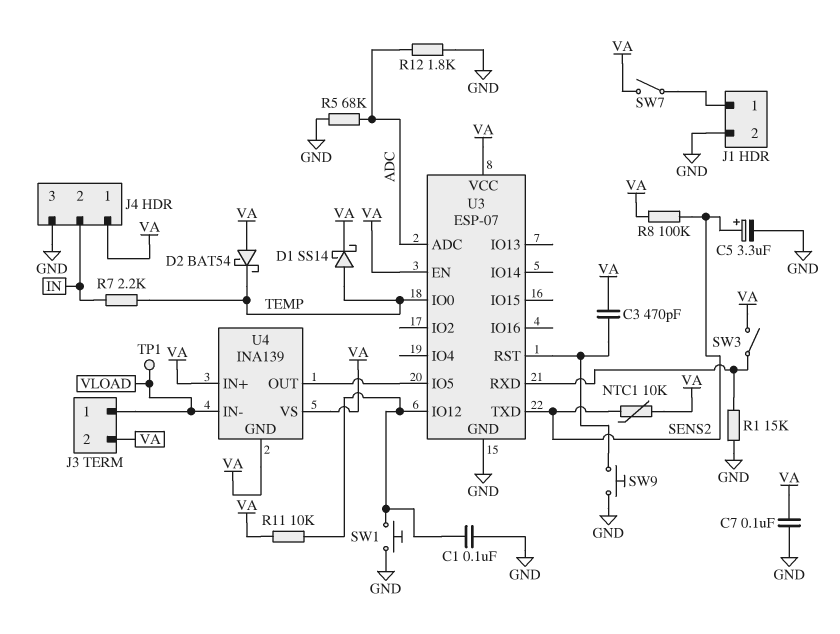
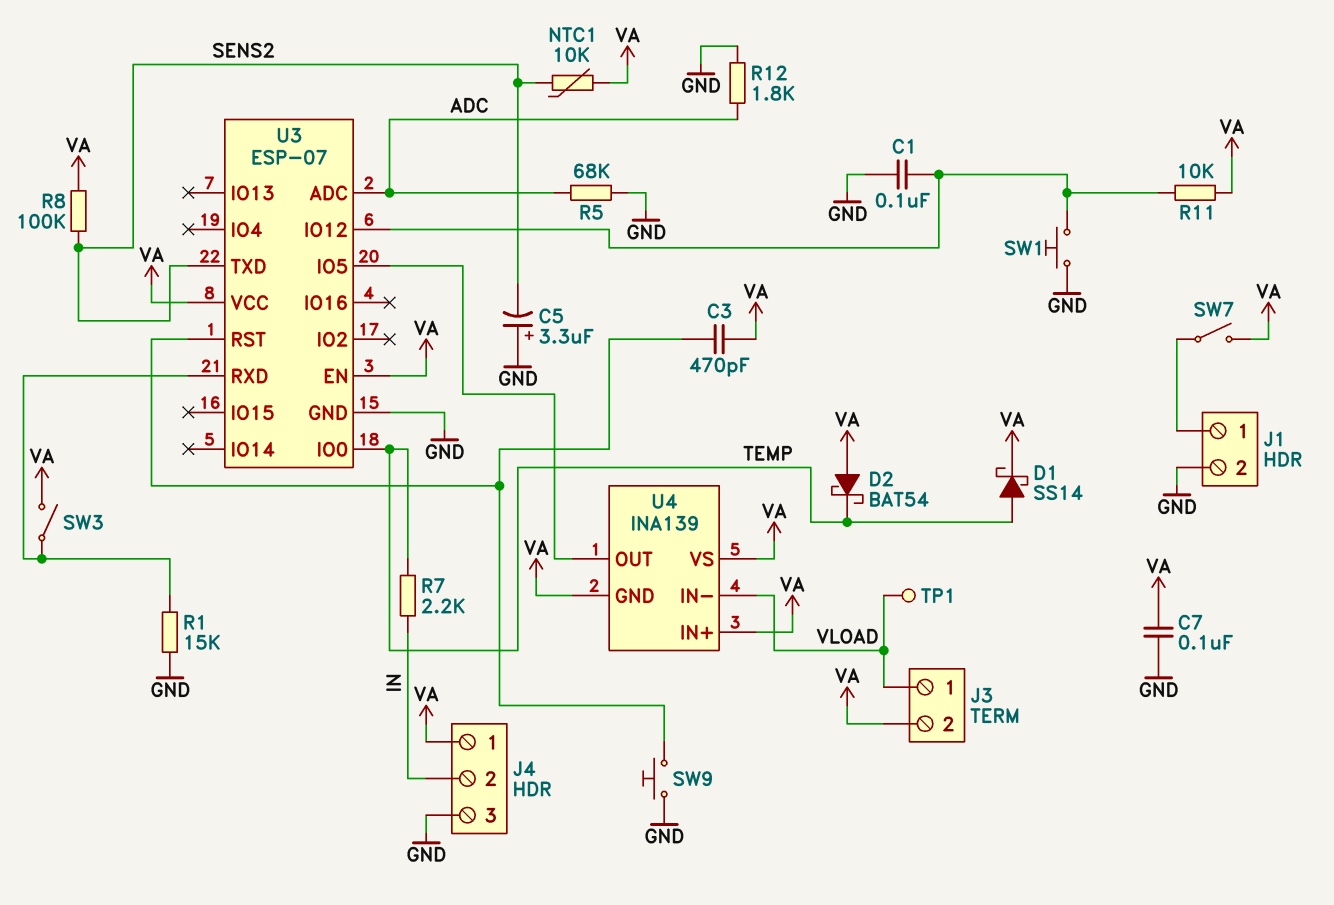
C5: 3.3uF (plus SENS2, minus GND) -> 3.3uF (plus GND, minus SENS2)

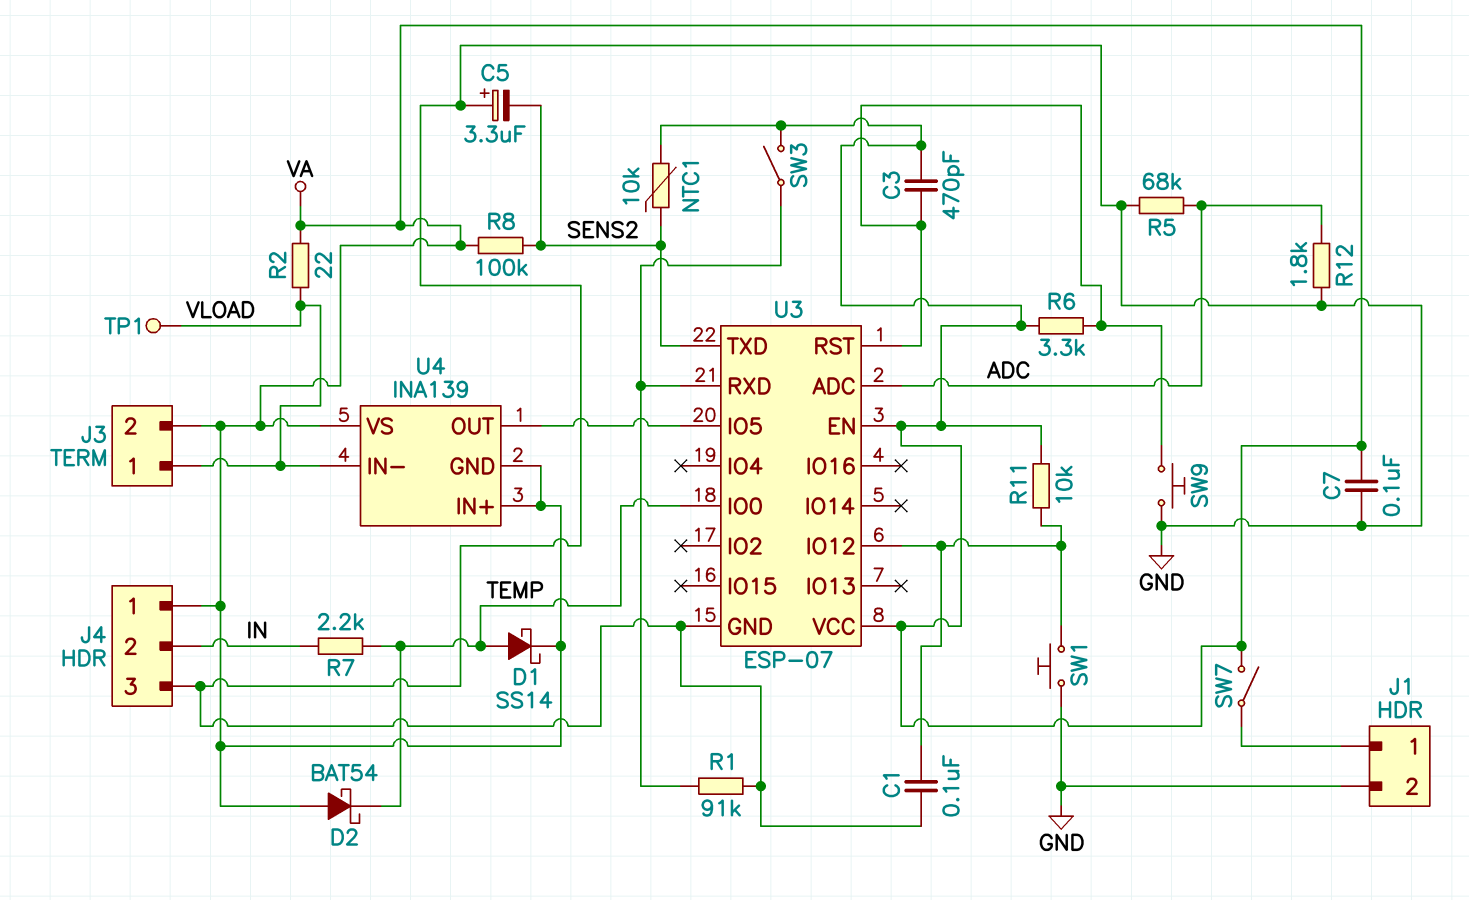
R1: 15k (GND, U3/RXD) -> 91k (GND, U3/RXD)
R2: none -> 22 (VA, VLOAD)
R6: none -> 3.3k (U3/RST, VA)

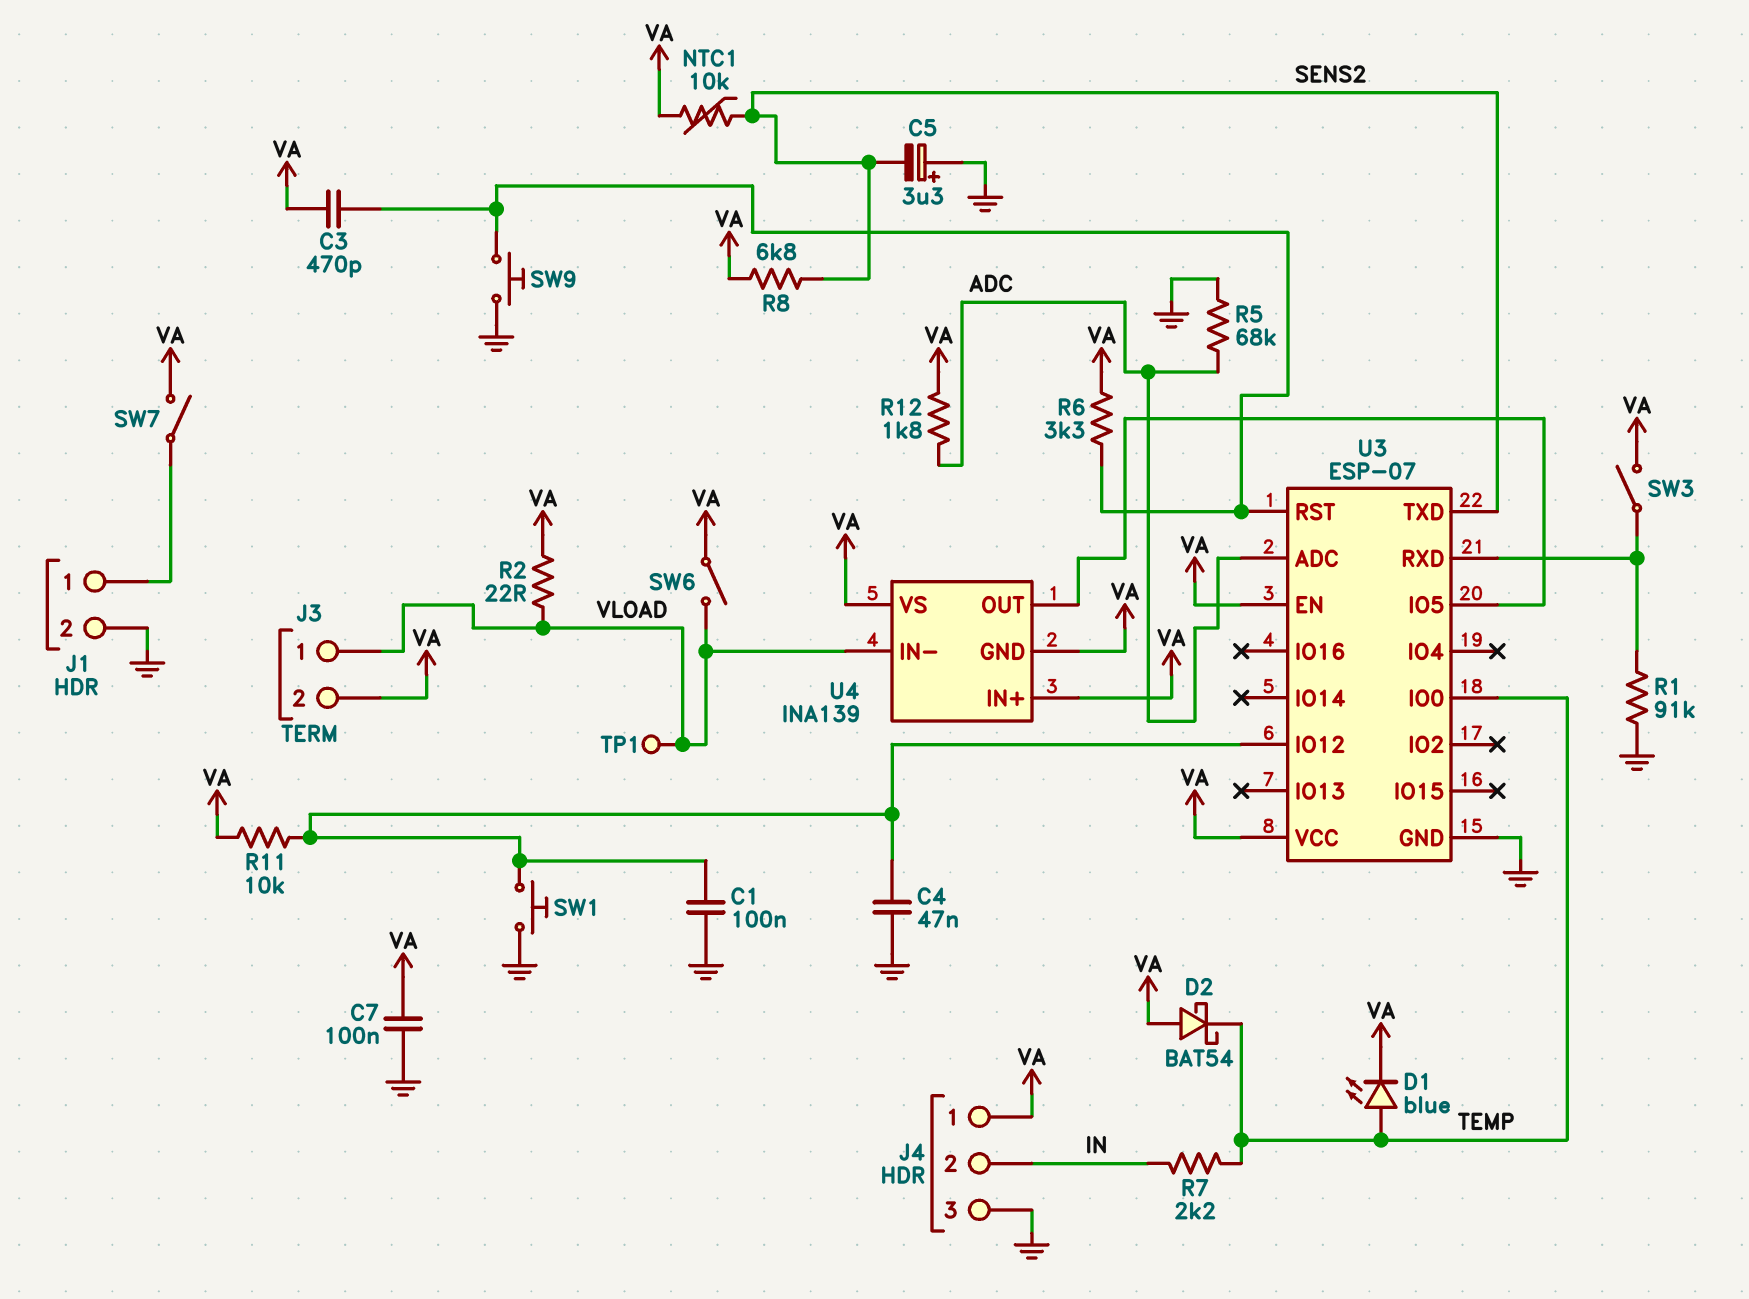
C4: none -> 47nF (GND, U3/IO12)
D1: schottky SS14 (A TEMP, K VA) -> LED blue (A TEMP, K VA)
R8: 100k (SENS2, VA) -> 6.8k (SENS2, VA)
R12: 1.8k (ADC, GND) -> 1.8k (ADC, VA)
SW6: none -> switch (VA, VLOAD)

